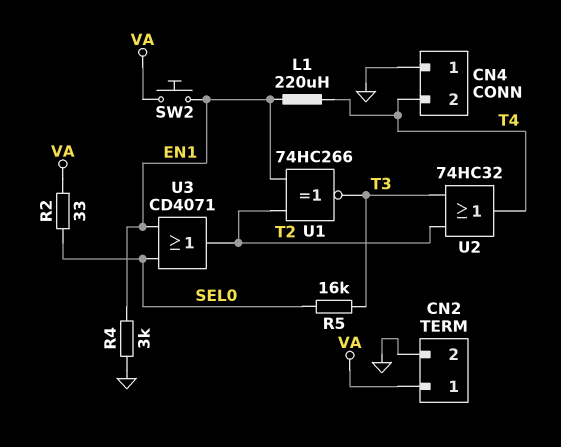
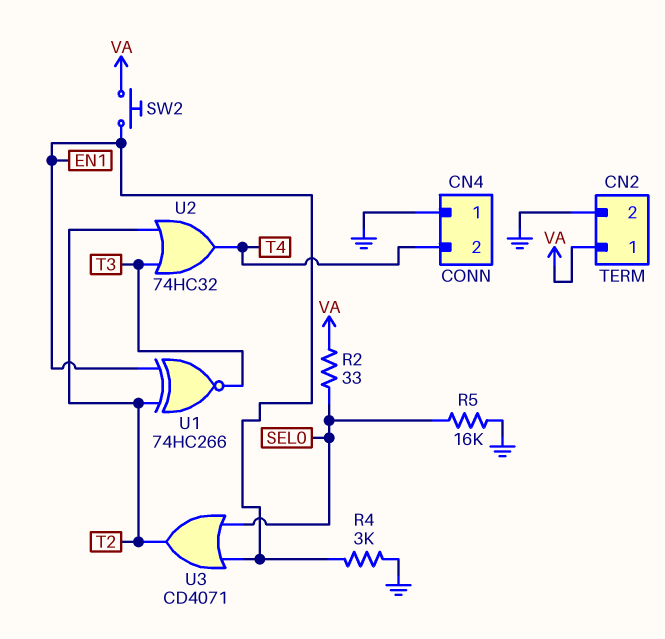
L1: 220uH (EN1, T4) -> none
R5: 16k (SEL0, T3) -> 16k (GND, SEL0)

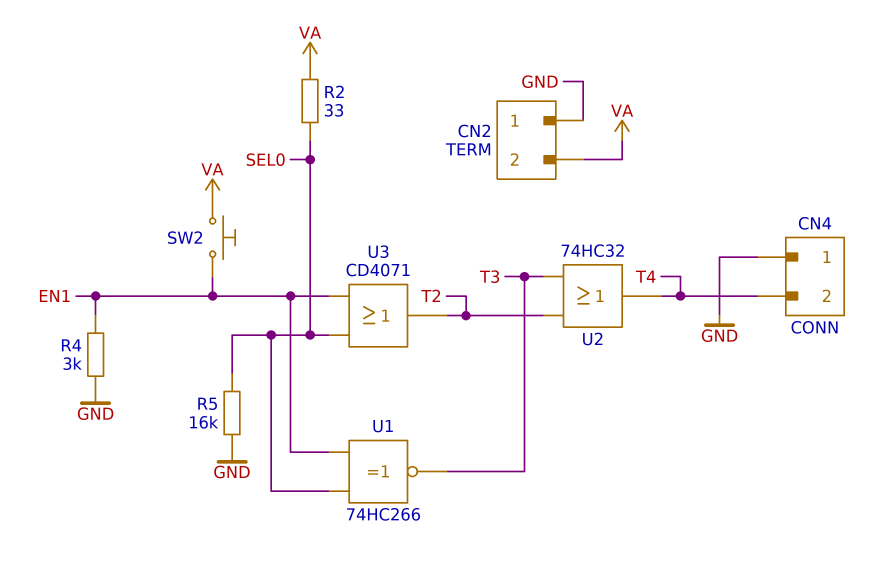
CN2 pin 1: VA -> GND
CN2 pin 2: GND -> VA
U1: XNOR 74HC266 (in EN1, in T2, out T3) -> XNOR 74HC266 (in EN1, in SEL0, out T3)

